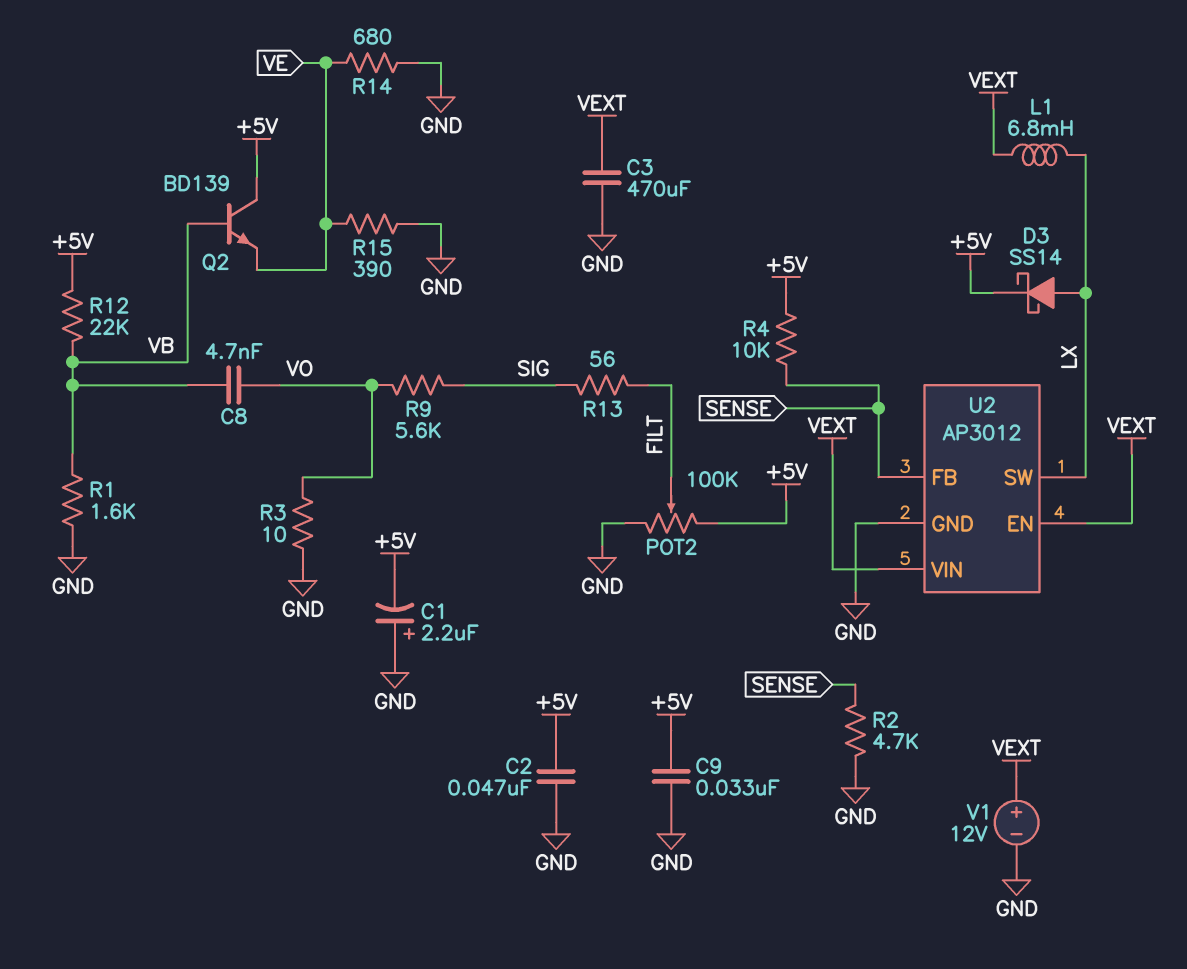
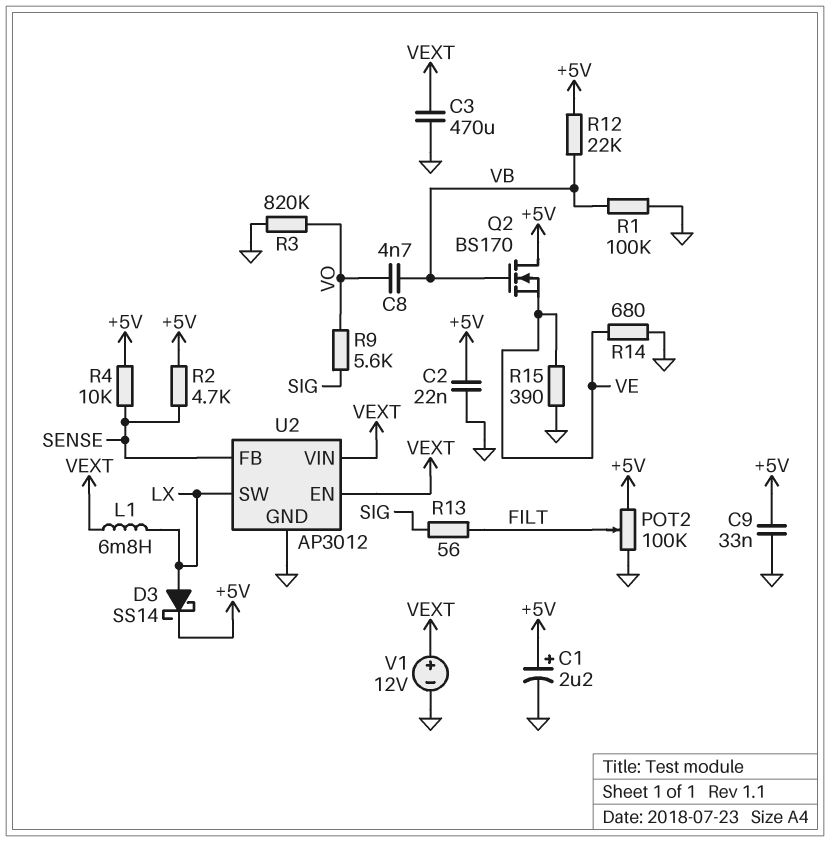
C1: 2.2uF (plus GND, minus +5V) -> 2.2uF (plus +5V, minus GND)
C2: 47nF (+5V, GND) -> 22nF (+5V, GND)
Q2: NPN BD139 (B VB, C +5V, E VE) -> NMOS BS170 (G VB, D +5V, S VE)
R1: 1.6k (GND, VB) -> 100k (GND, VB)
R2: 4.7k (GND, SENSE) -> 4.7k (+5V, SENSE)
R3: 10 (GND, VO) -> 820k (GND, VO)

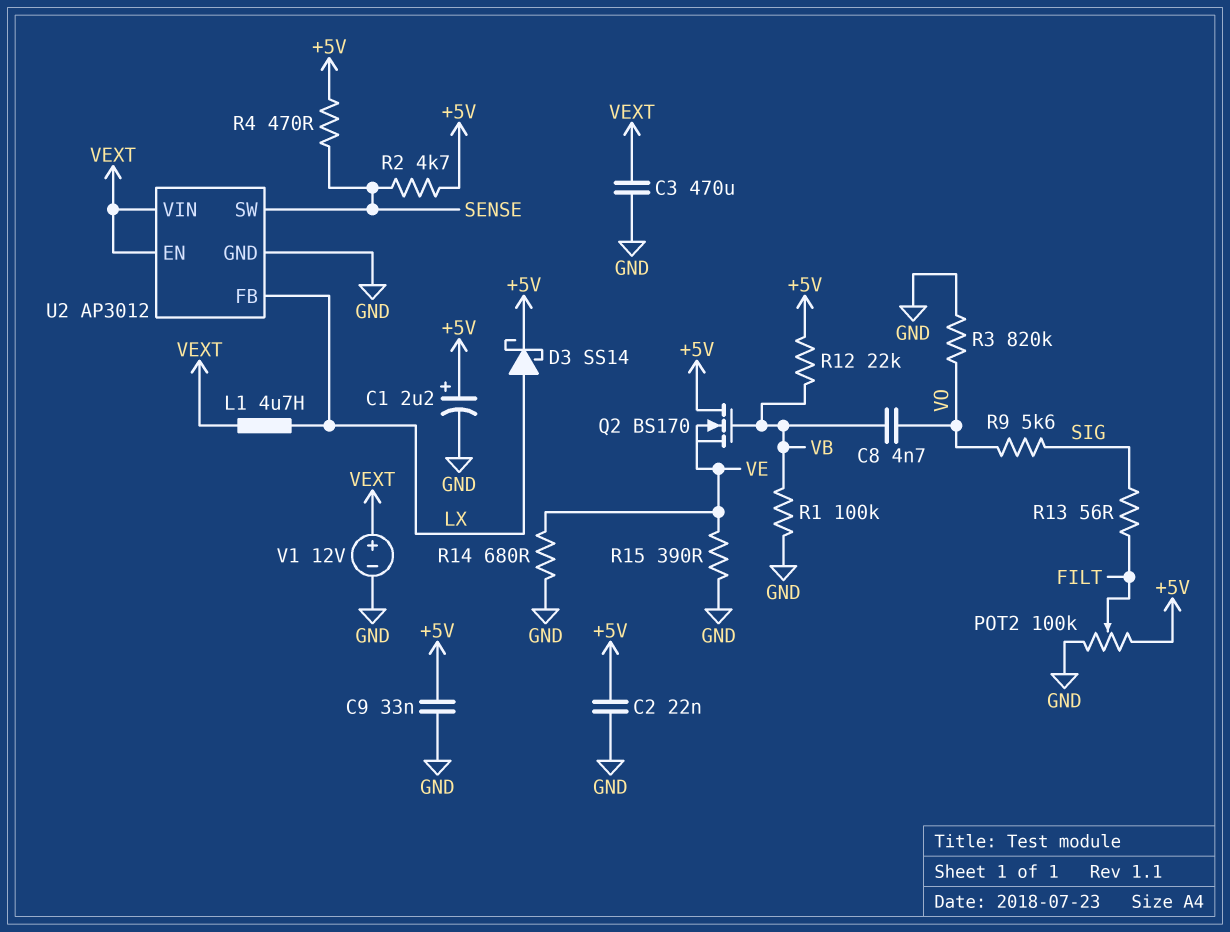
L1: 6.8mH (LX, VEXT) -> 4.7uH (LX, VEXT)
R4: 10k (+5V, SENSE) -> 470 (+5V, SENSE)
U2 pin FB: SENSE -> LX
U2 pin SW: LX -> SENSE

